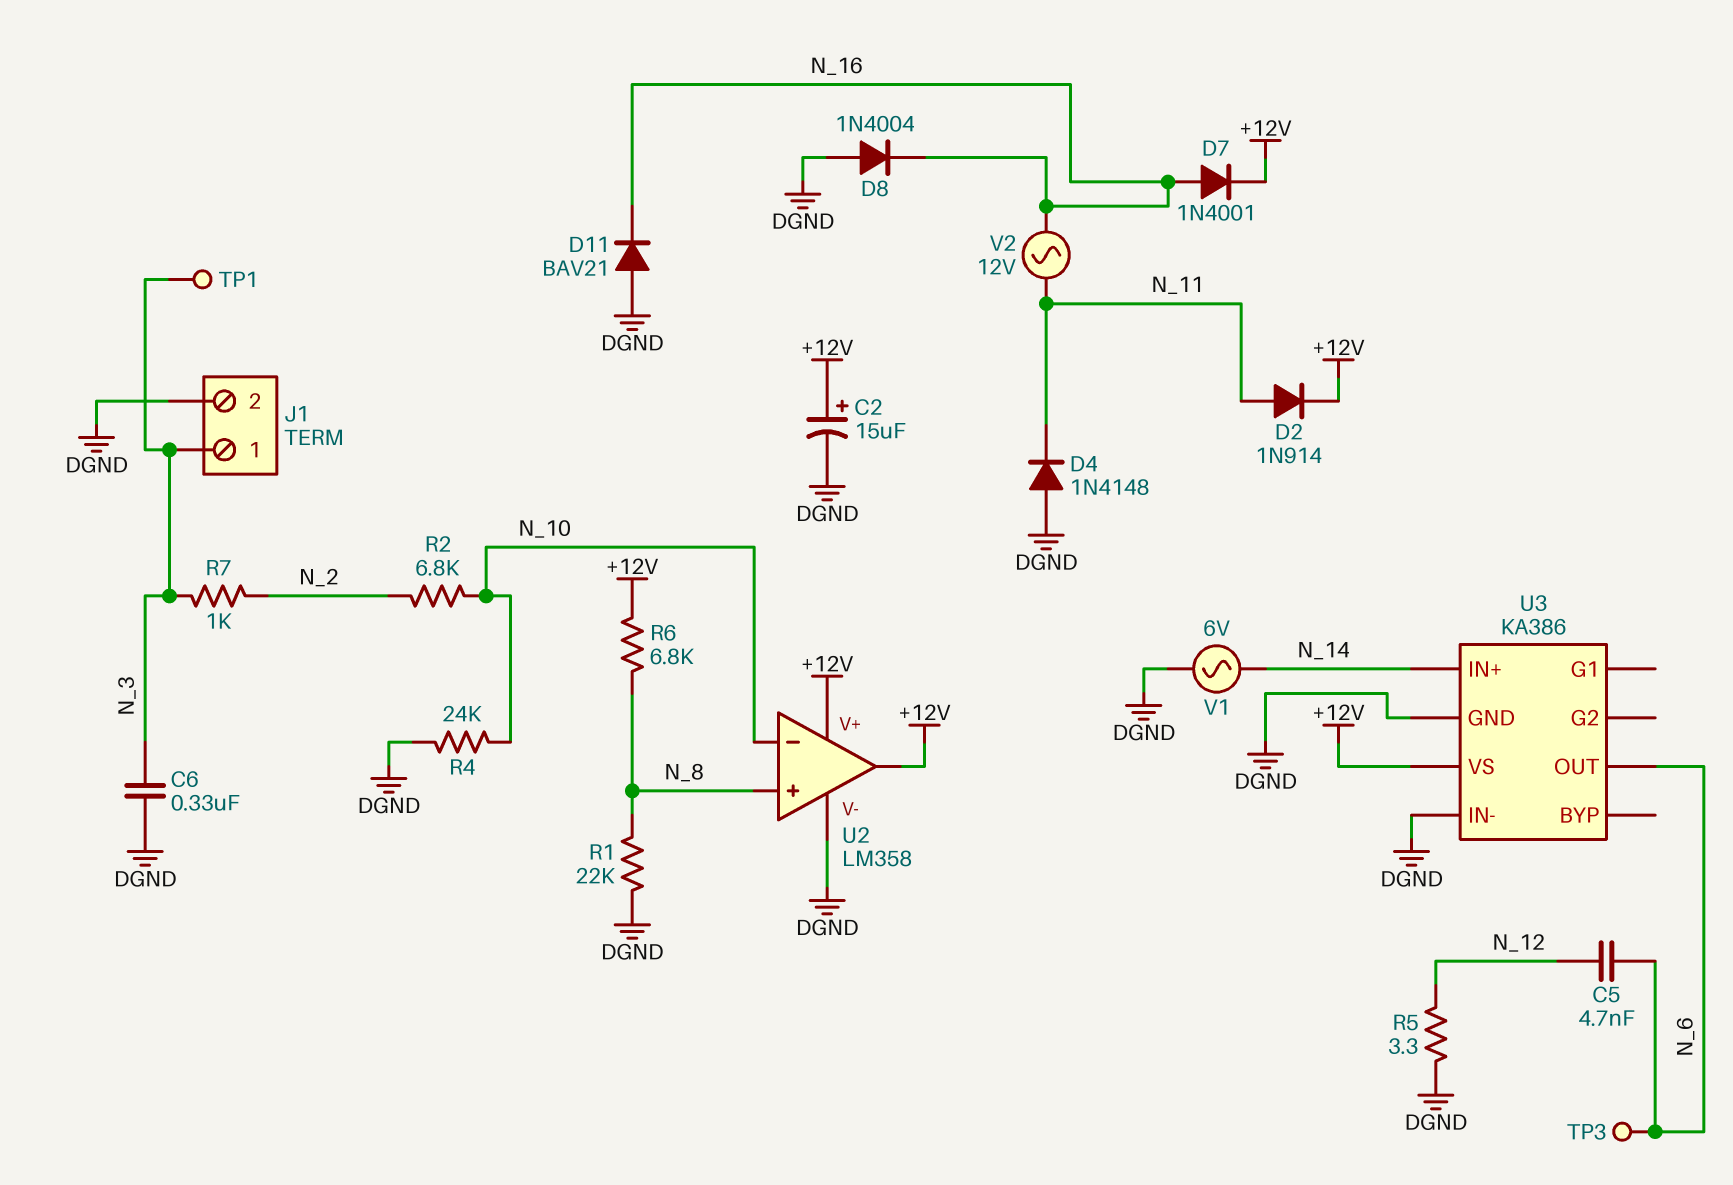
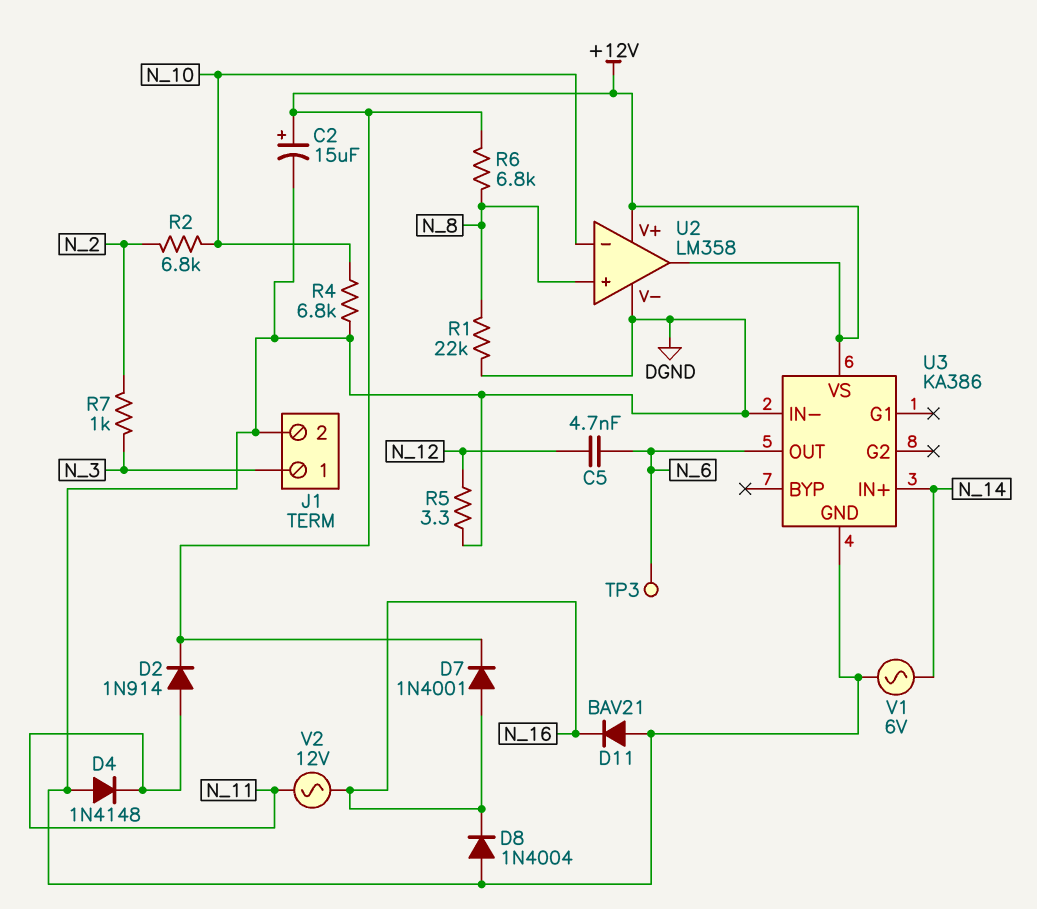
C6: 330nF (DGND, N_3) -> none
R4: 24k (DGND, N_10) -> 6.8k (DGND, N_10)
TP1: test point (N_3) -> none

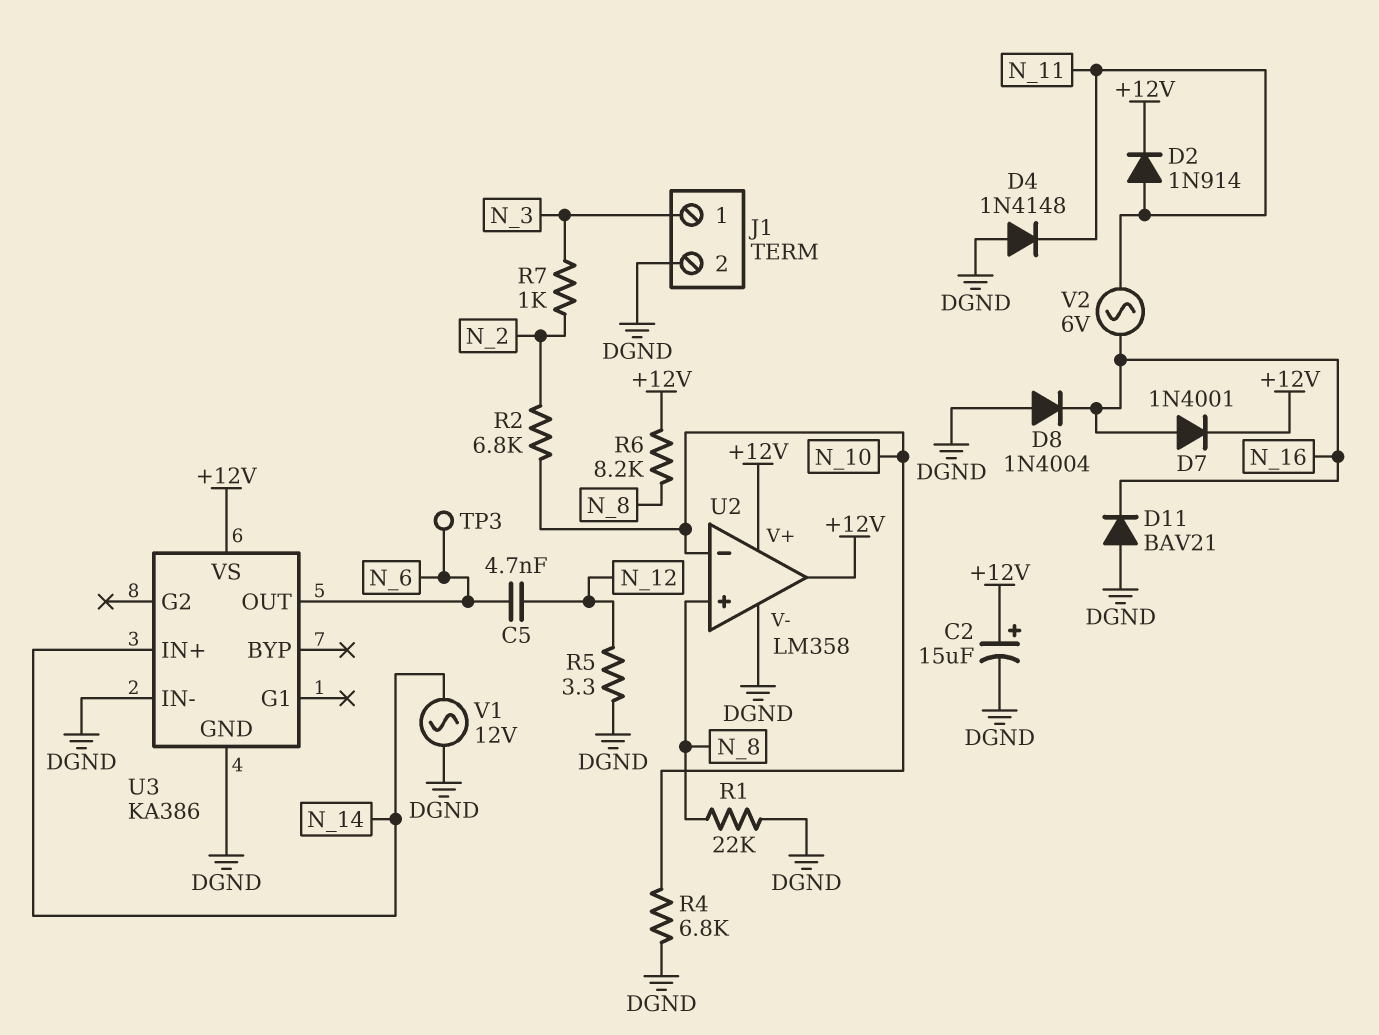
R6: 6.8k (+12V, N_8) -> 8.2k (+12V, N_8)
V1: AC 6V (DGND, N_14) -> AC 12V (DGND, N_14)
V2: AC 12V (N_11, N_16) -> AC 6V (N_11, N_16)

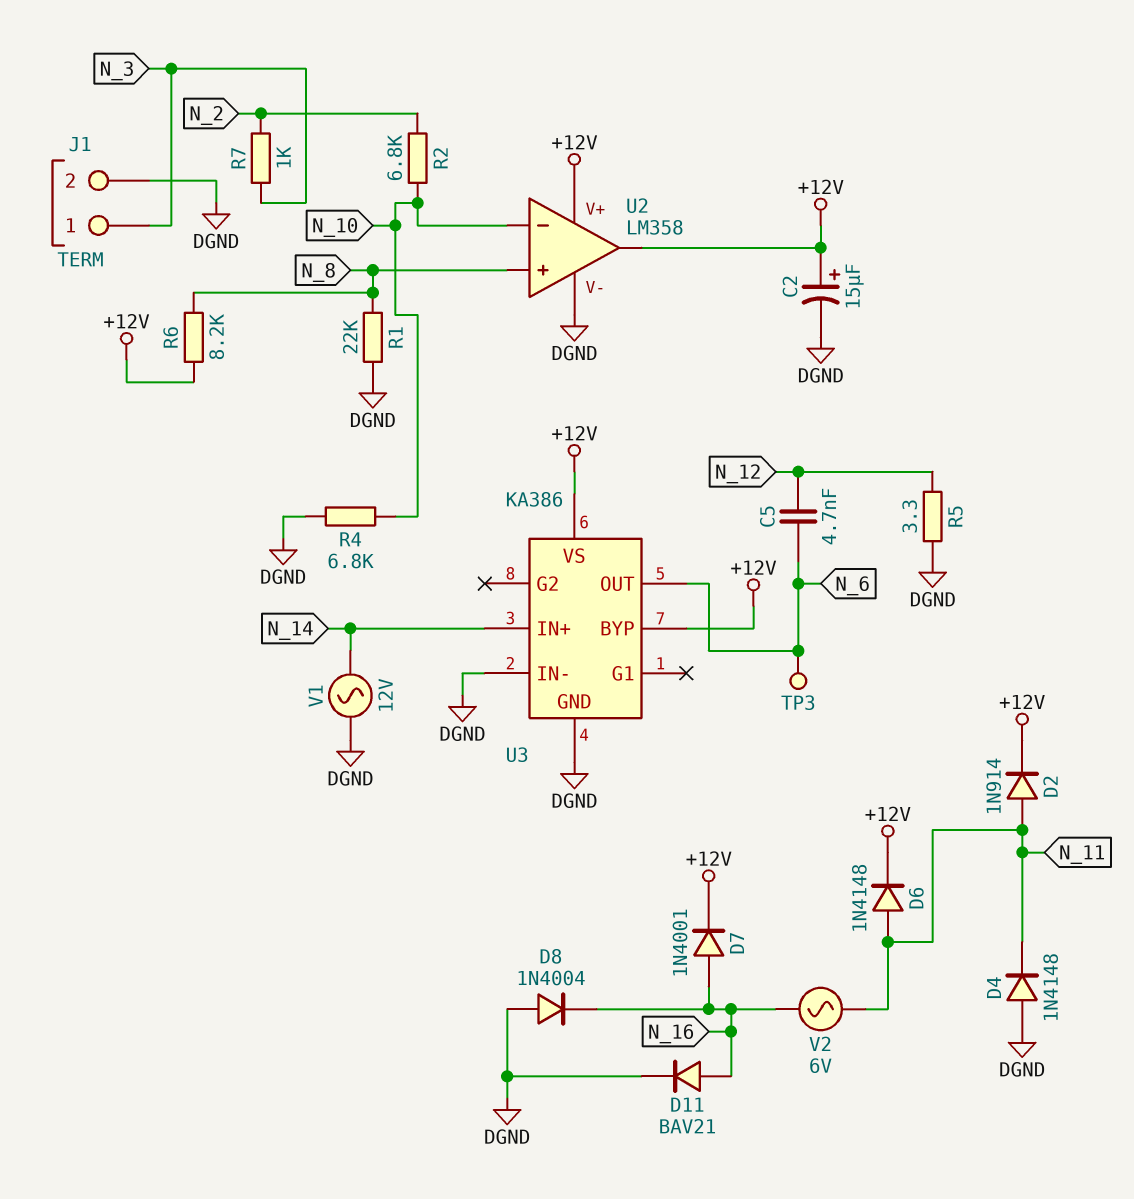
D6: none -> diode 1N4148 (A N_11, K +12V)
D11: diode BAV21 (A DGND, K N_16) -> diode BAV21 (A N_16, K DGND)
U3 pin BYP: none -> +12V

